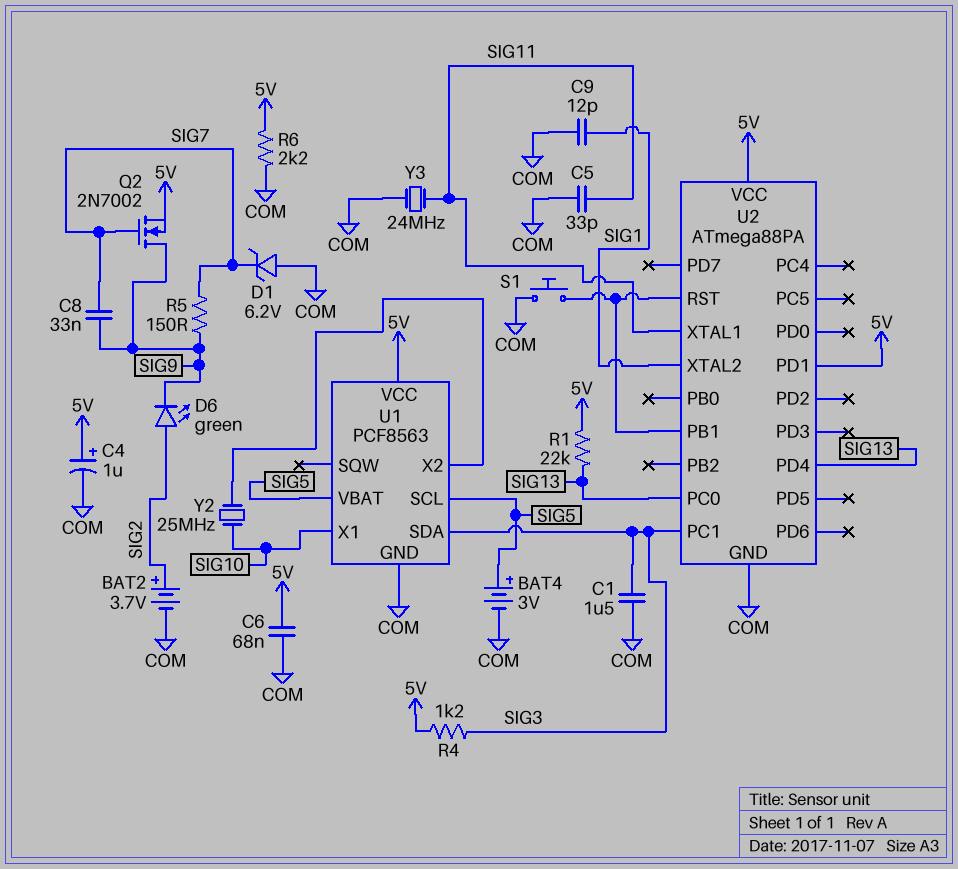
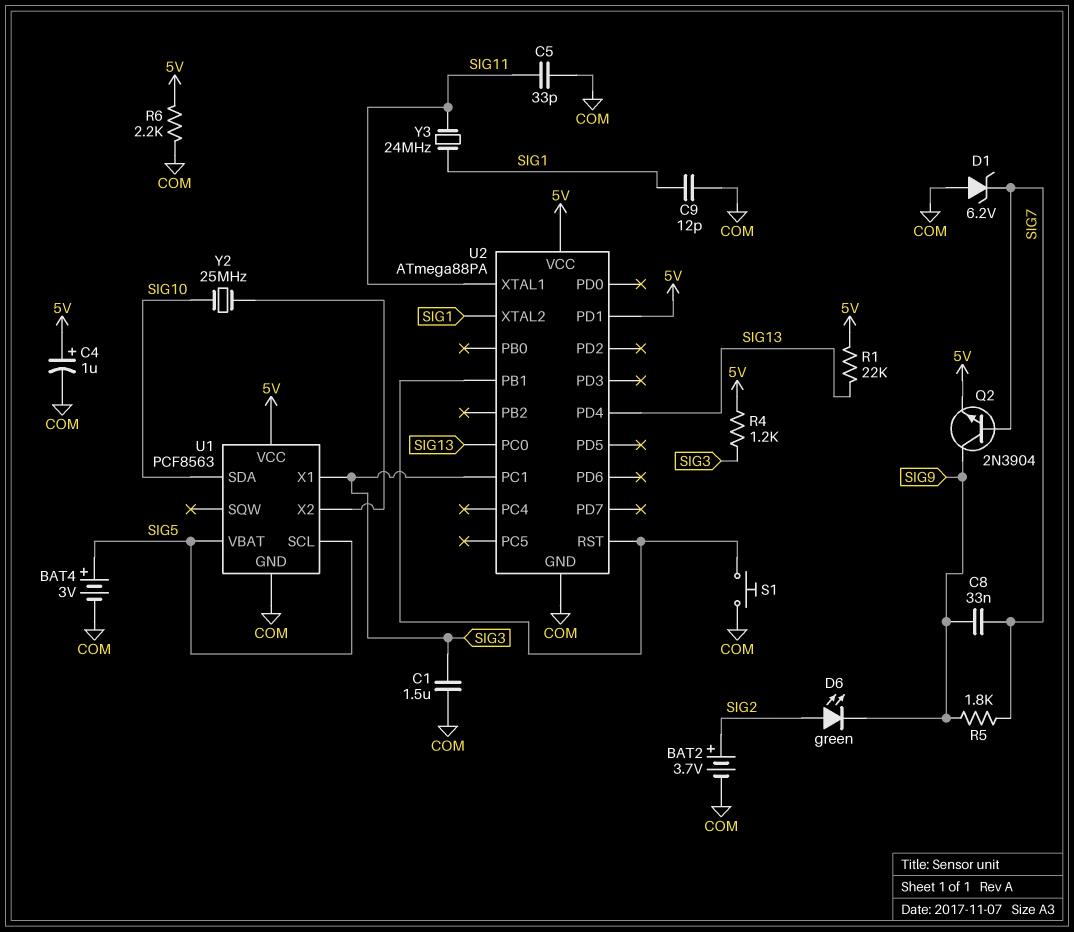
C6: 68nF (5V, COM) -> none
Q2: NMOS 2N7002 (G SIG7, D SIG9, S 5V) -> NPN 2N3904 (B SIG7, C SIG9, E 5V)
R5: 150 (SIG7, SIG9) -> 1.8k (SIG7, SIG9)
U1 pin SDA: SIG3 -> SIG10
U1 pin X1: SIG10 -> SIG3
Y3: 24MHz (COM, SIG11) -> 24MHz (SIG1, SIG11)

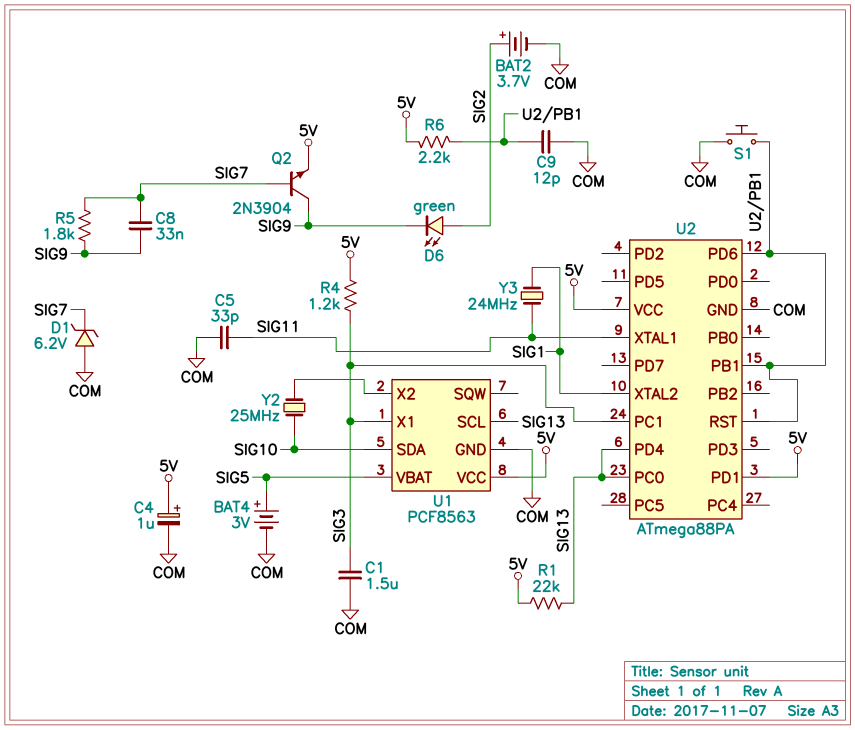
C9: 12pF (COM, SIG1) -> 12pF (COM, U2/PB1)
R6: 2.2k (5V, COM) -> 2.2k (5V, U2/PB1)
U1 pin SCL: SIG5 -> SIG13
U2 pin PD6: none -> U2/PB1

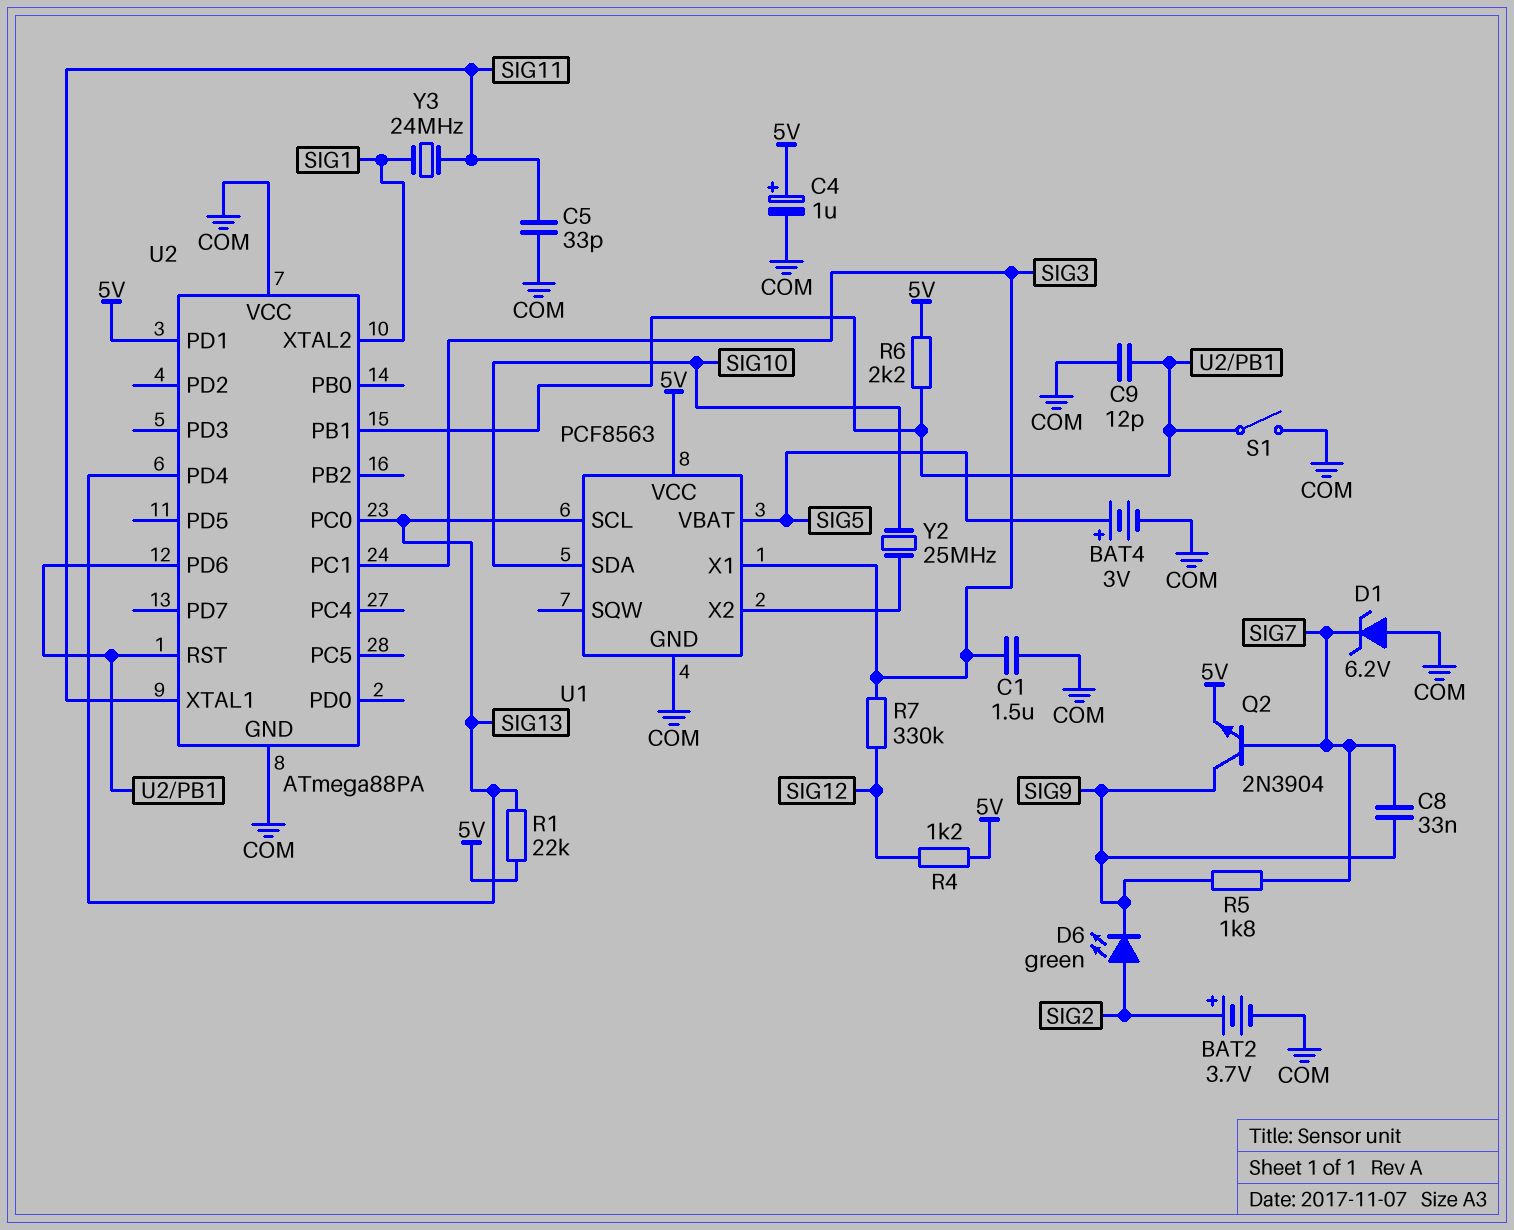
R4: 1.2k (5V, SIG3) -> 1.2k (5V, SIG12)
R7: none -> 330k (SIG3, SIG12)
S1: button (COM, U2/PB1) -> switch (COM, U2/PB1)
U2 pin VCC: 5V -> COM

